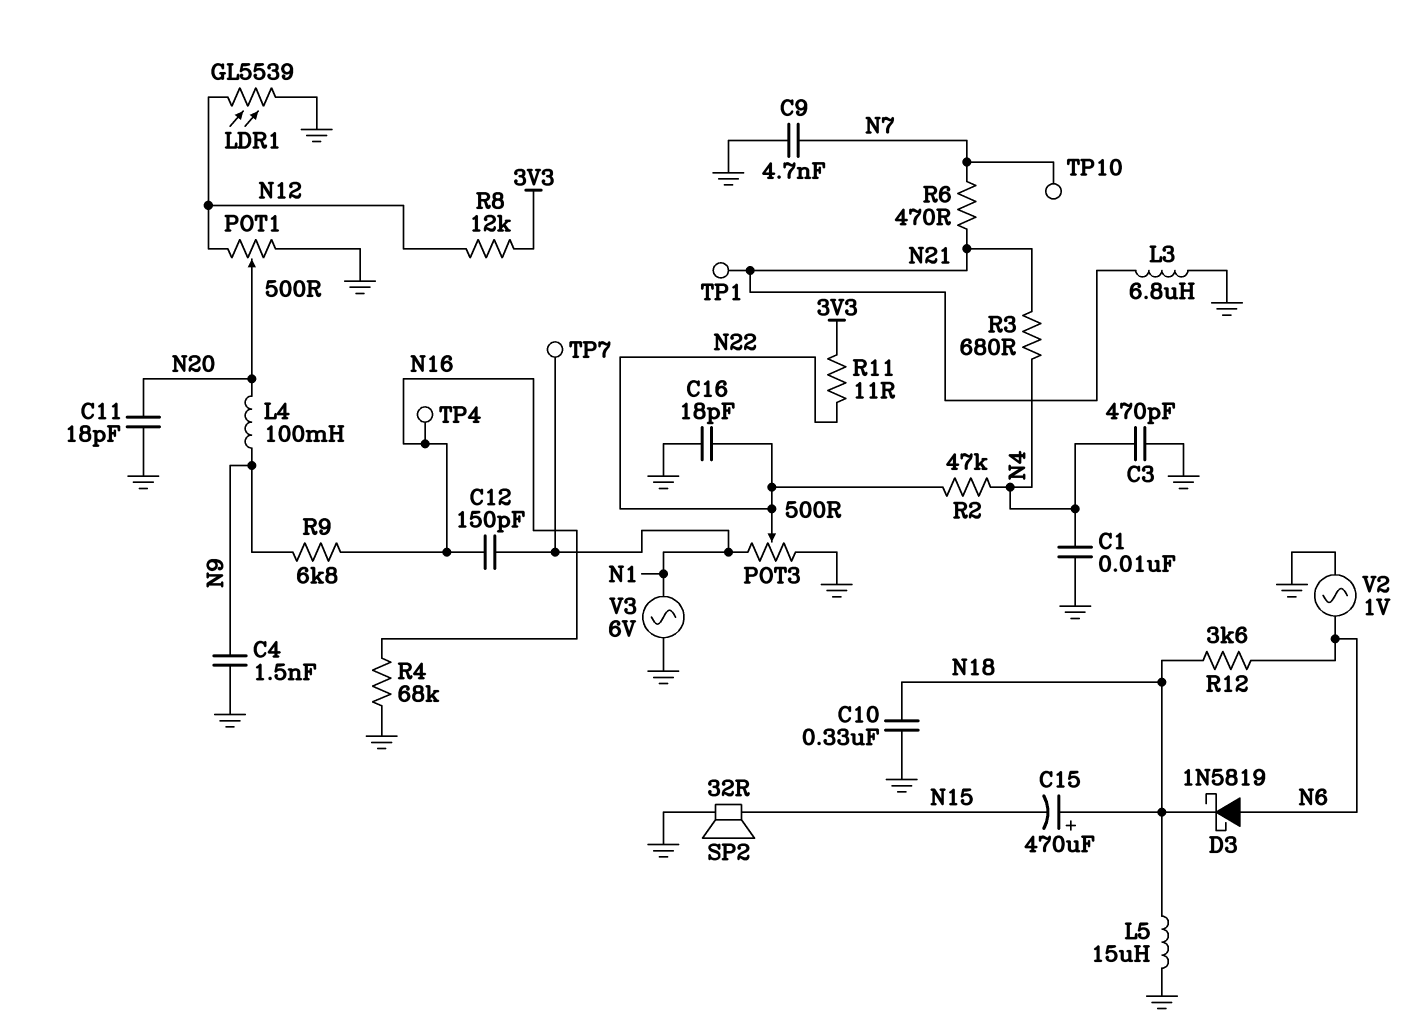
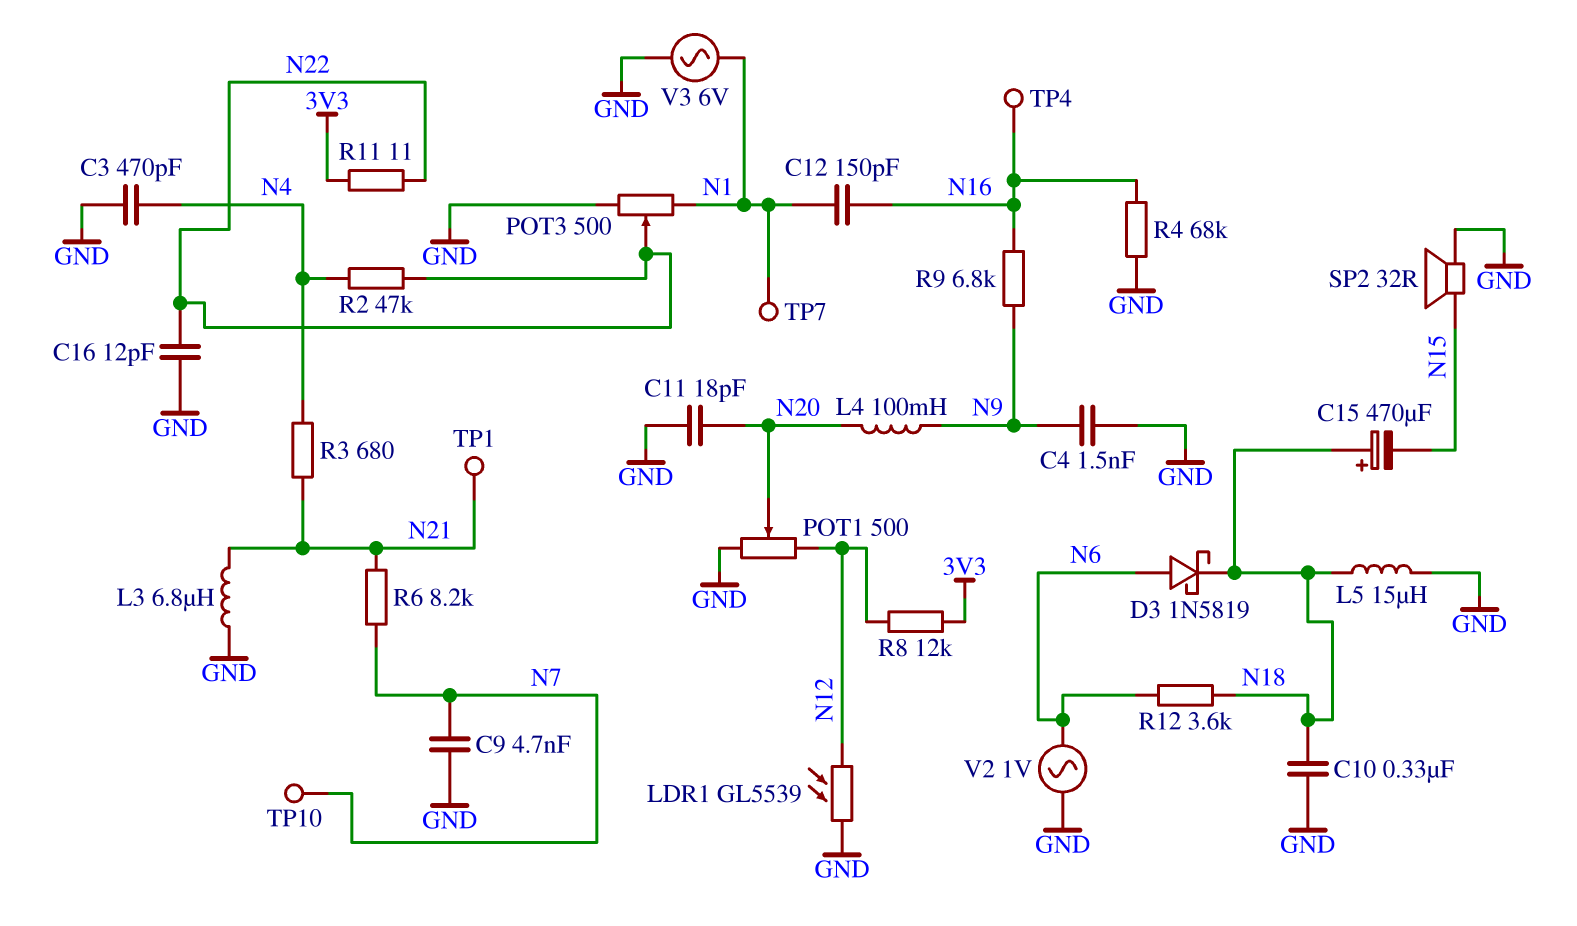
C1: 10nF (GND, N4) -> none
C16: 18pF (GND, N22) -> 12pF (GND, N22)
R6: 470 (N7, N21) -> 8.2k (N7, N21)

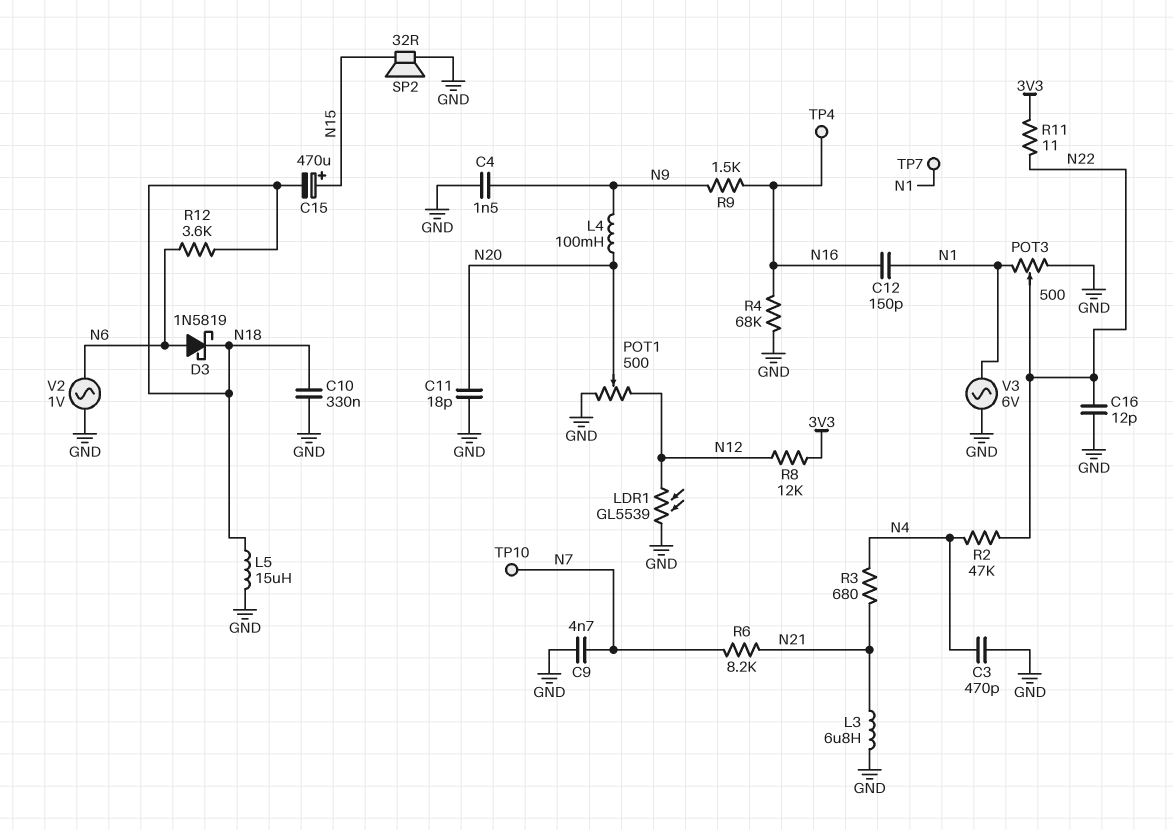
C15: 470uF (plus N18, minus N15) -> 470uF (plus N15, minus N18)
R9: 6.8k (N9, N16) -> 1.5k (N9, N16)
TP1: test point (N21) -> none

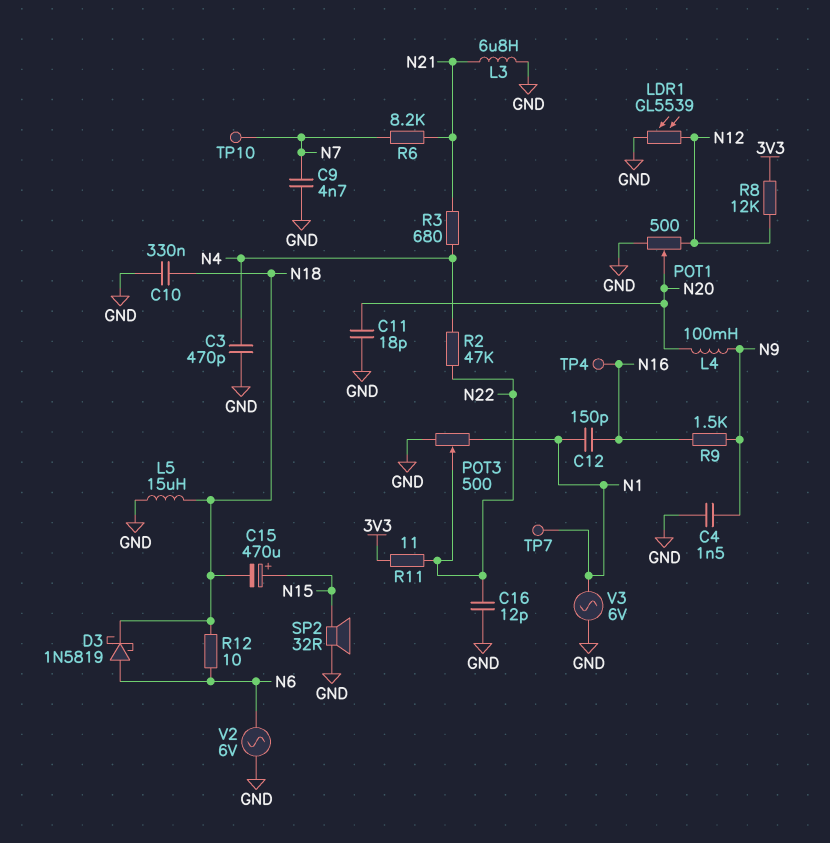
R4: 68k (GND, N16) -> none
R12: 3.6k (N6, N18) -> 10 (N6, N18)
V2: AC 1V (GND, N6) -> AC 6V (GND, N6)

